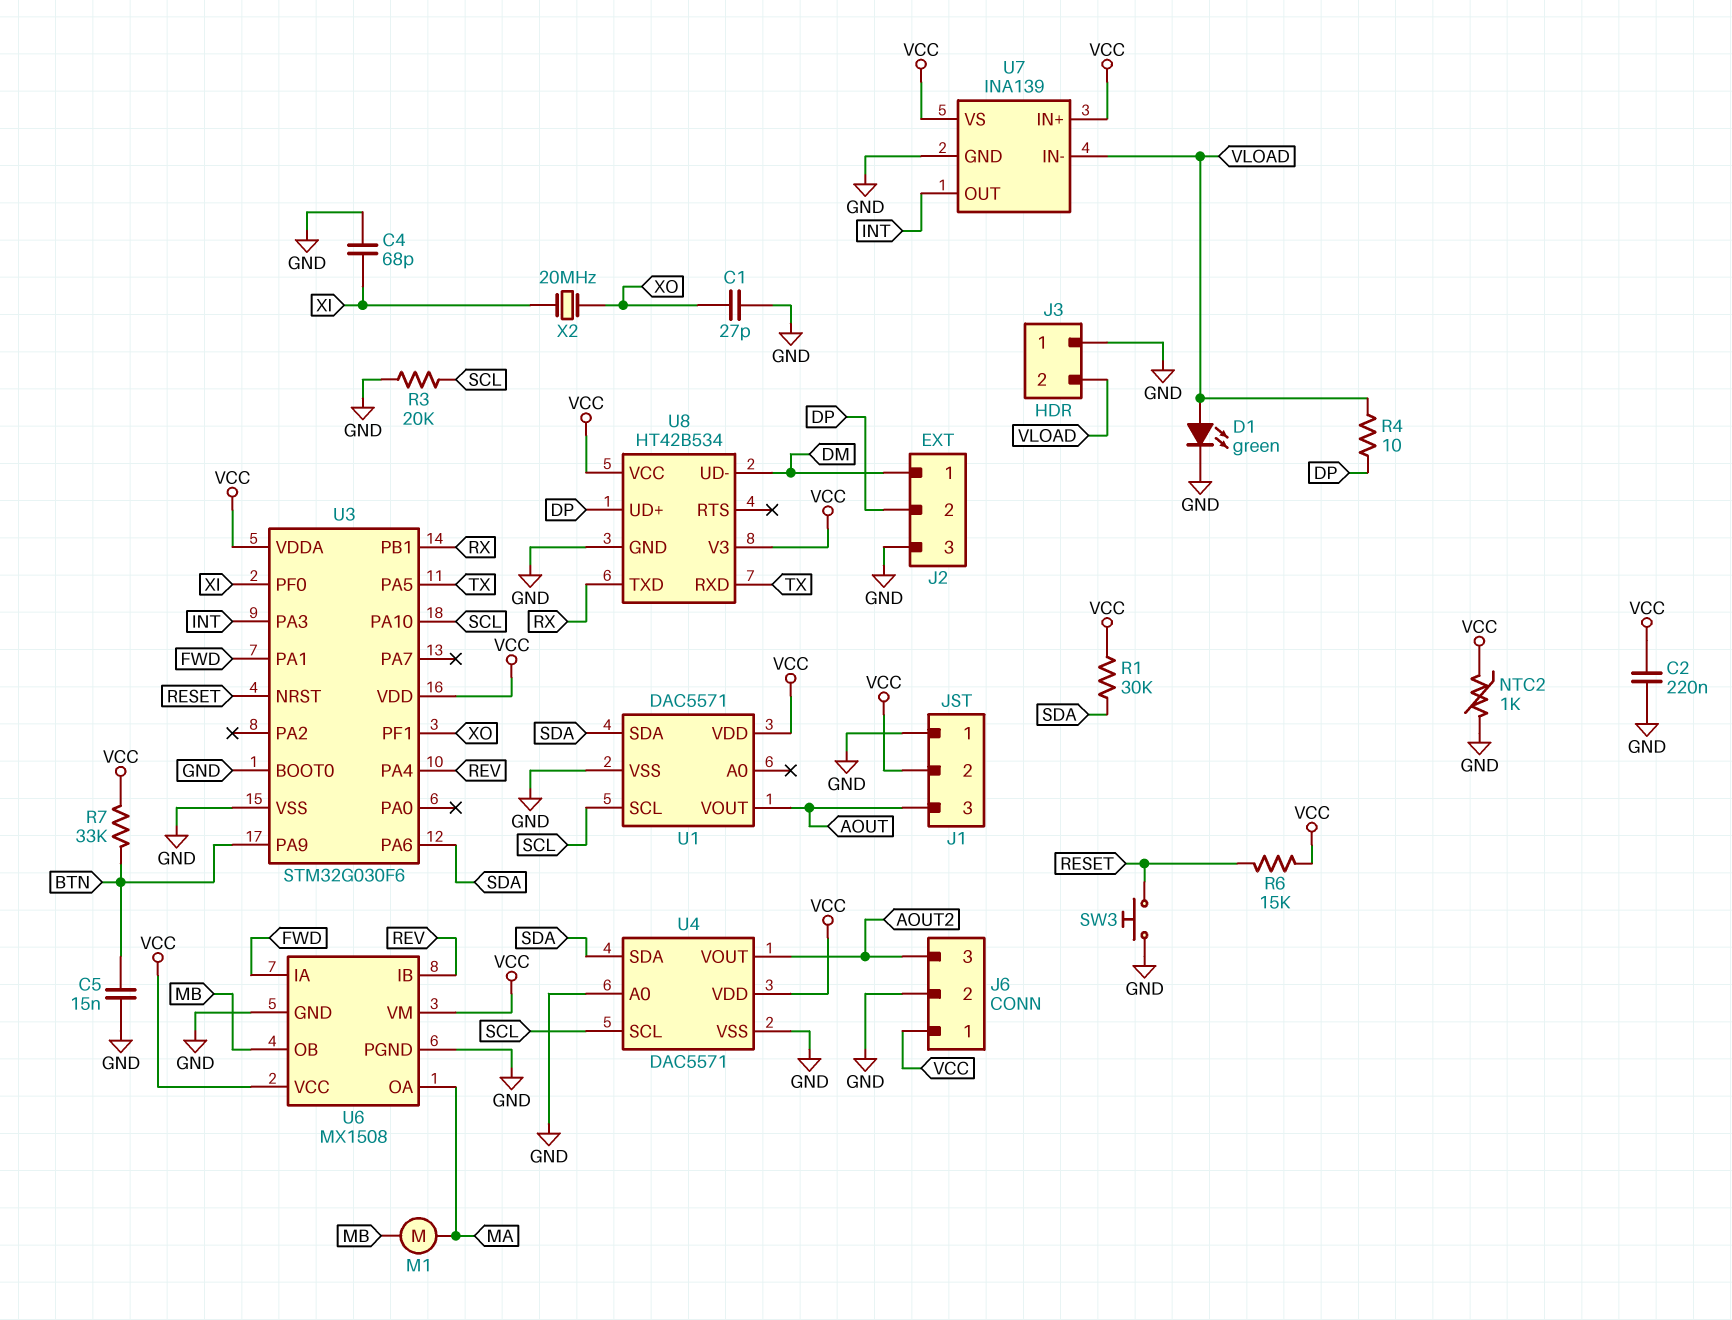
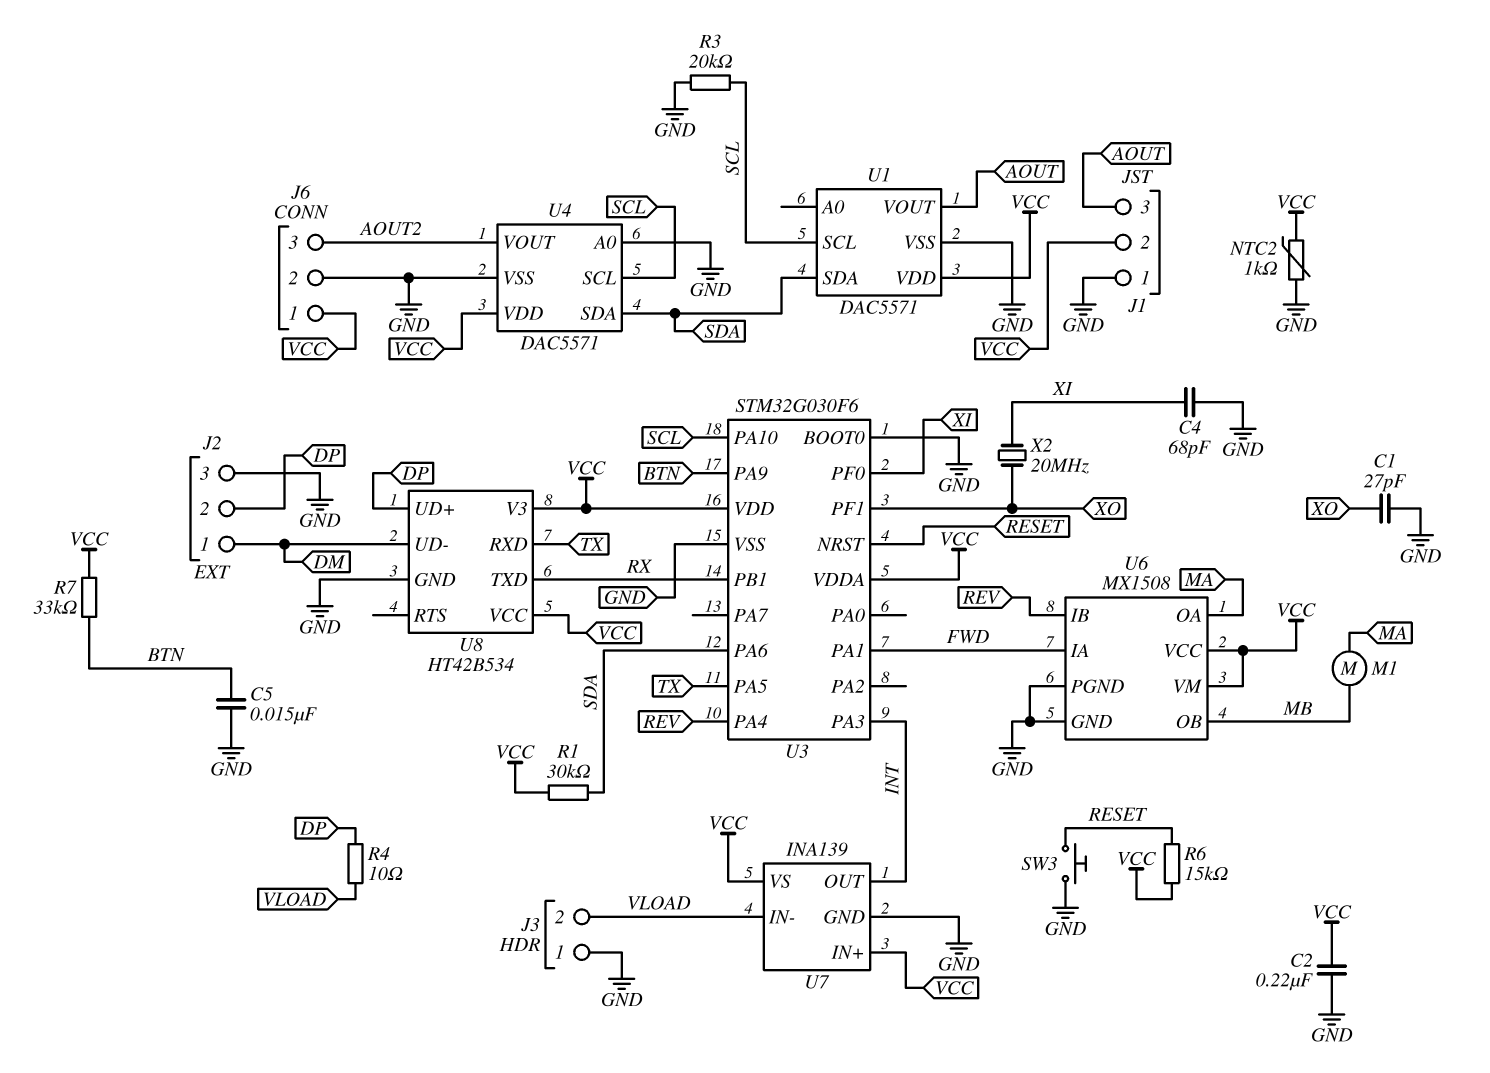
D1: LED green (A VLOAD, K GND) -> none

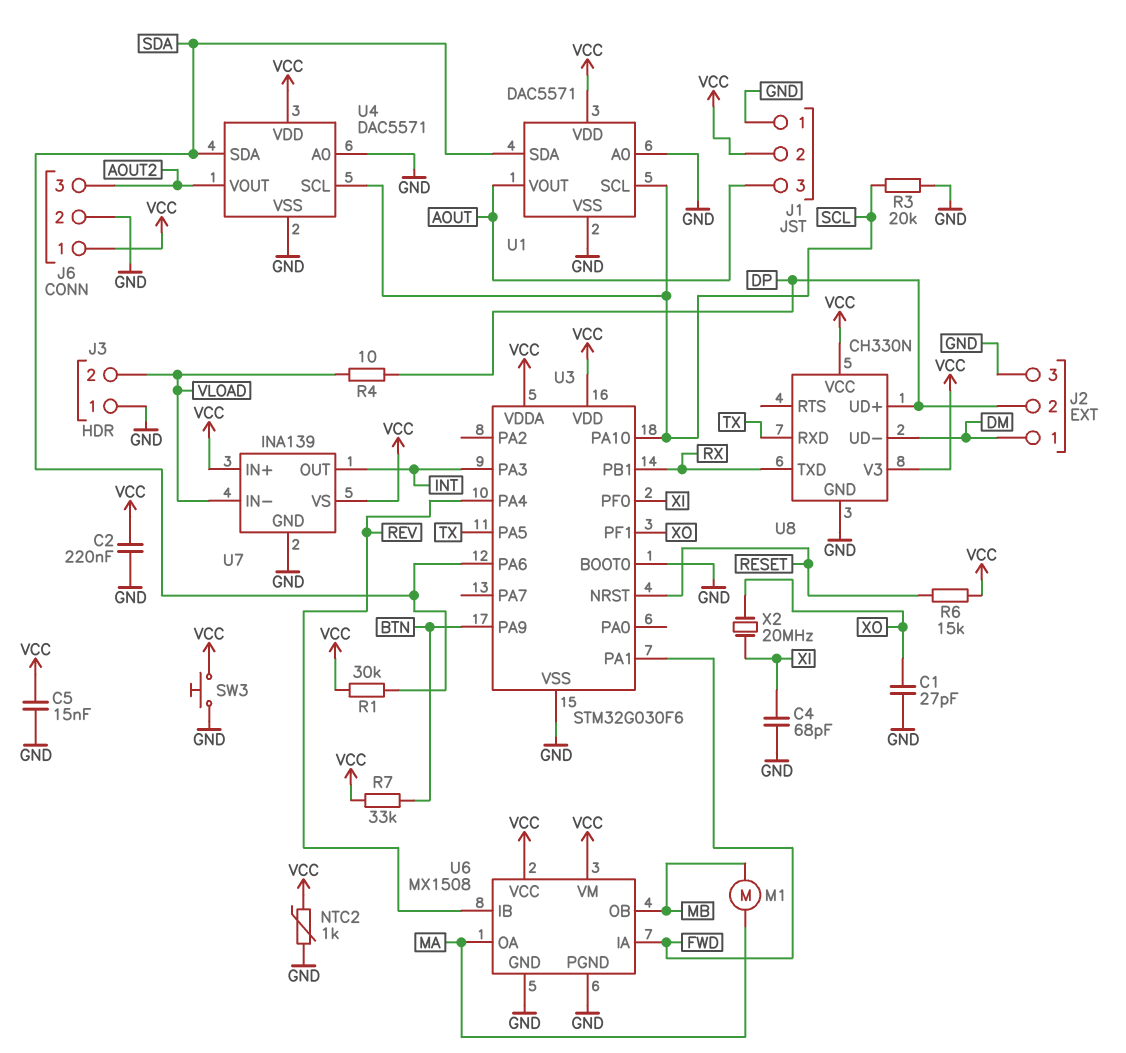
C5: 15nF (BTN, GND) -> 15nF (GND, VCC)
SW3: button (GND, RESET) -> button (GND, VCC)
U1 pin A0: none -> GND
U8: HT42B534 -> CH330N

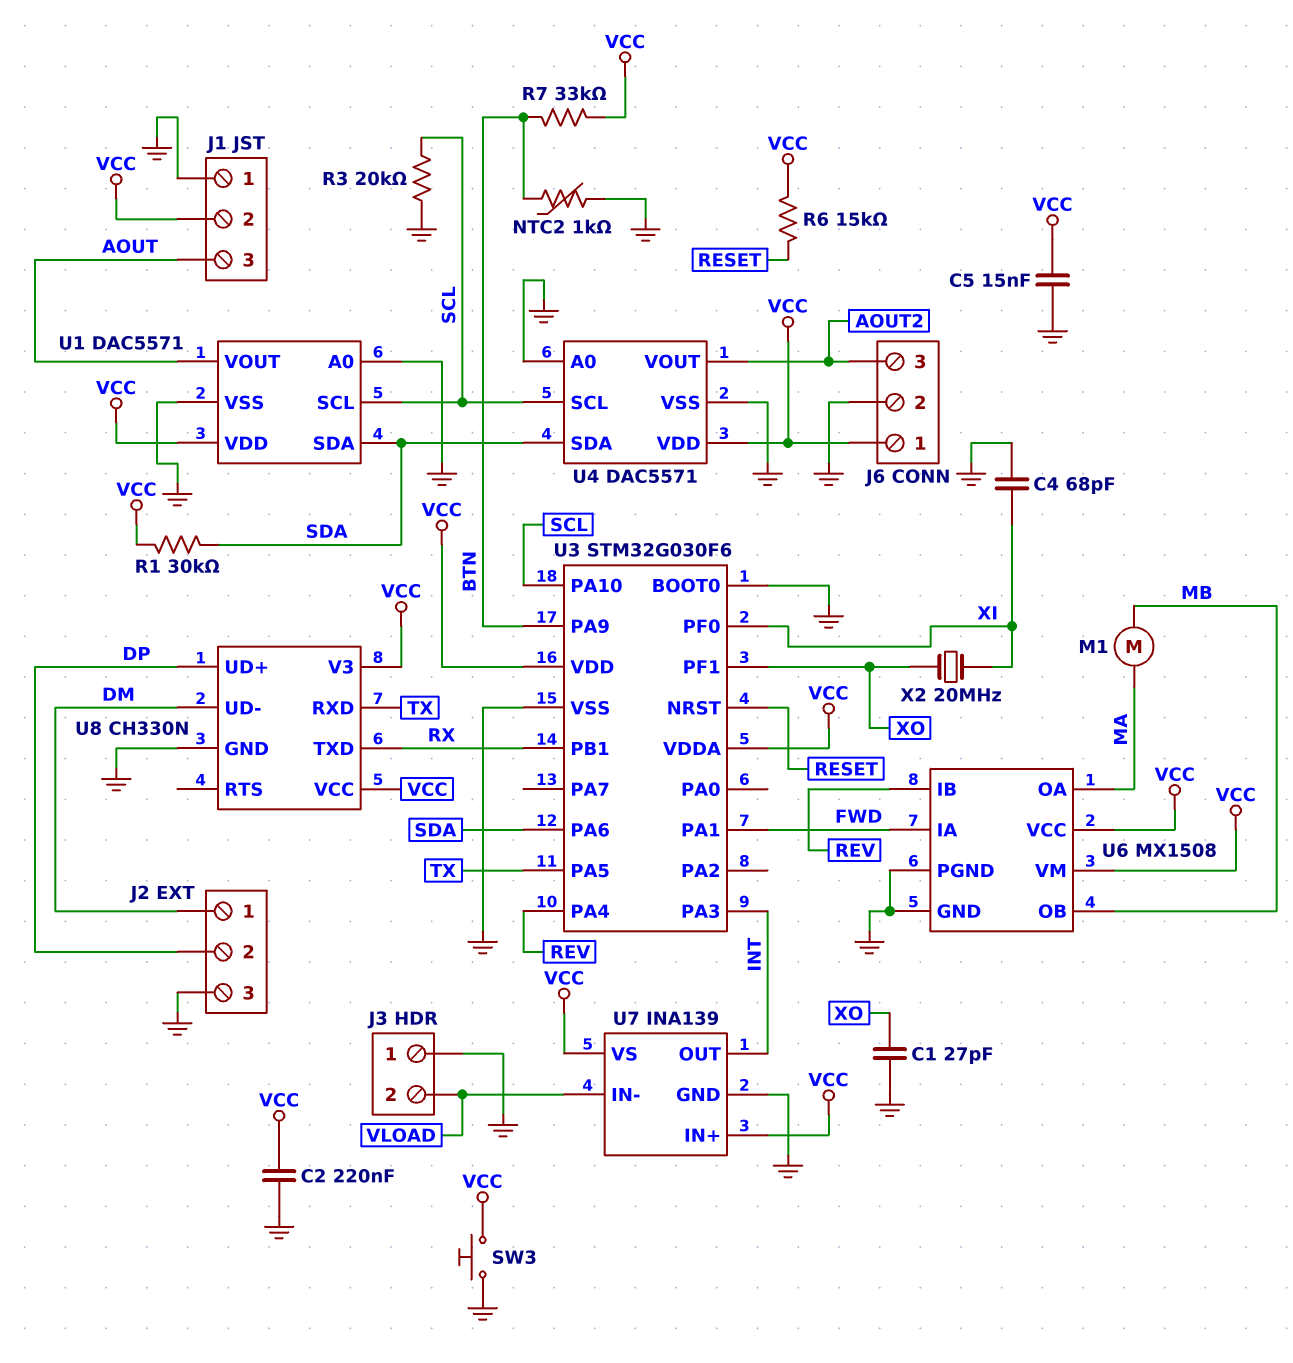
NTC2: 1k (GND, VCC) -> 1k (BTN, GND)
R4: 10 (DP, VLOAD) -> none

